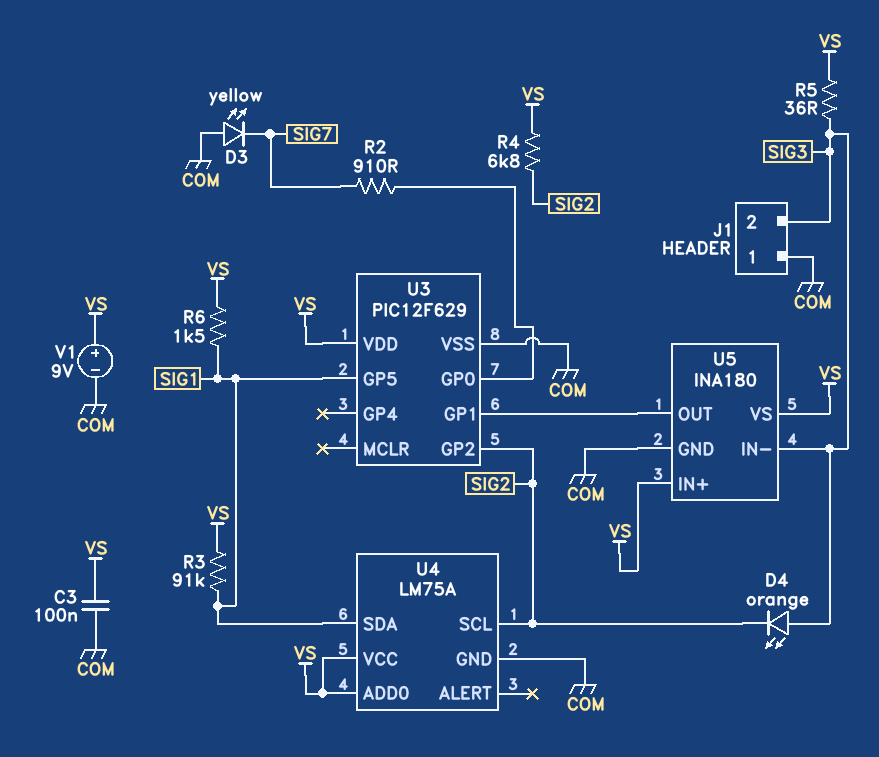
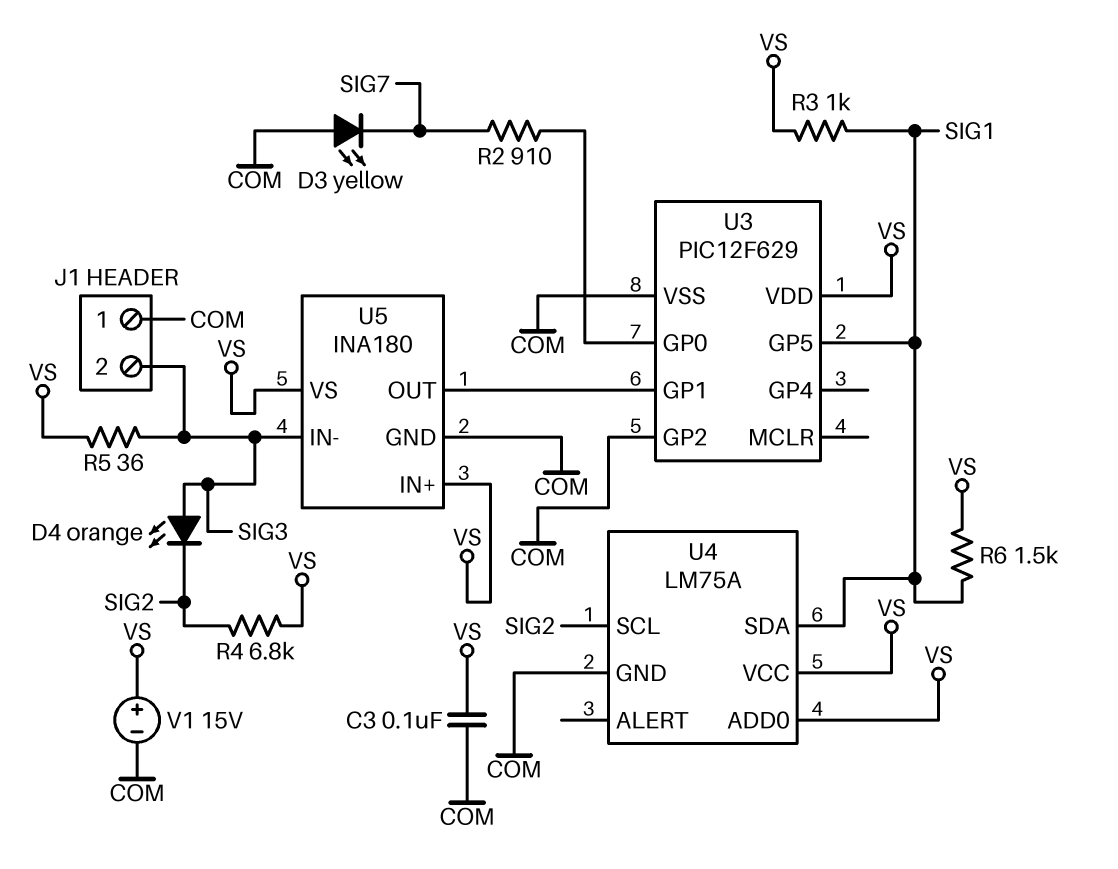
R3: 91k (SIG1, VS) -> 1k (SIG1, VS)
U3 pin GP2: SIG2 -> COM
V1: 9V (plus VS, minus COM) -> 15V (plus VS, minus COM)

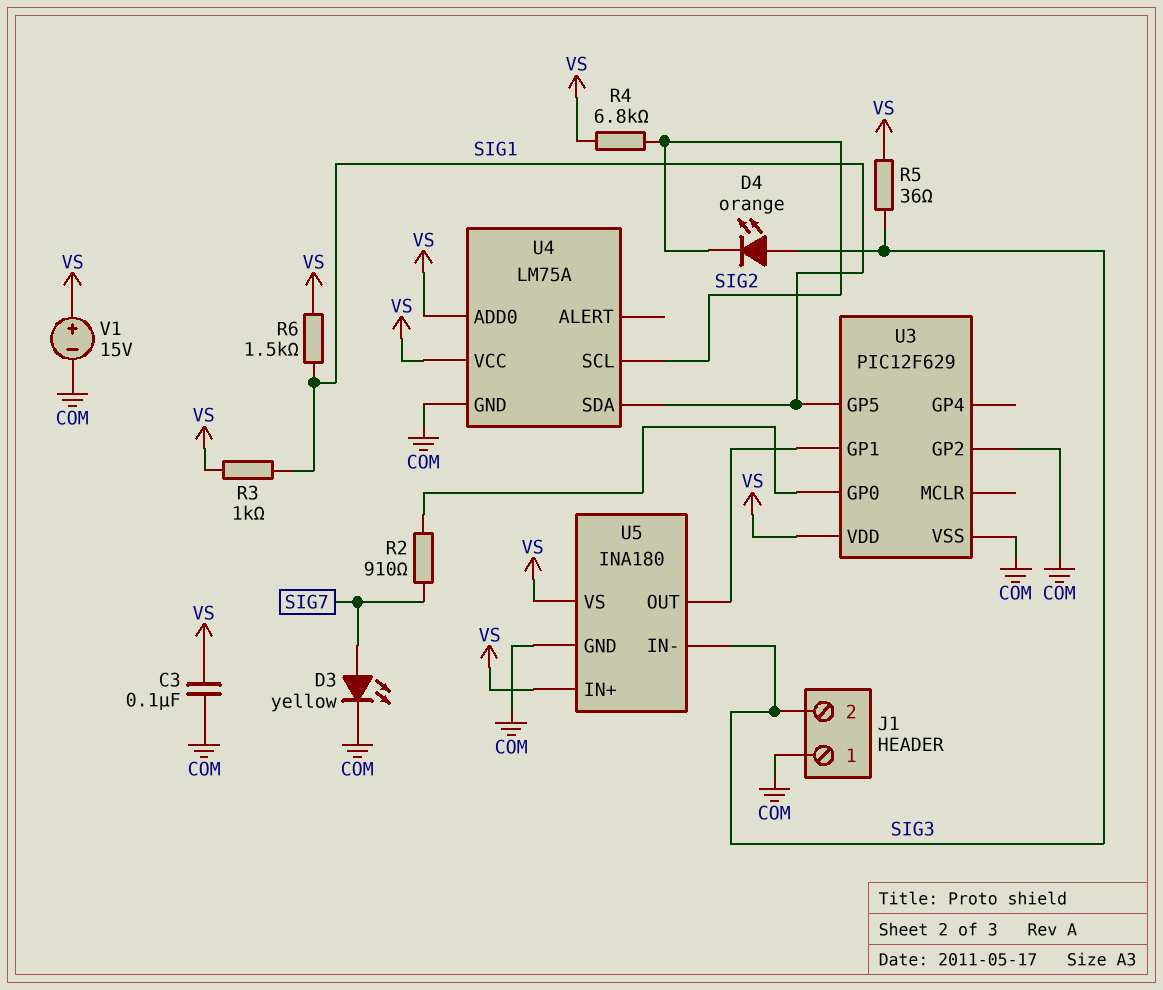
D3: LED yellow (A COM, K SIG7) -> LED yellow (A SIG7, K COM)

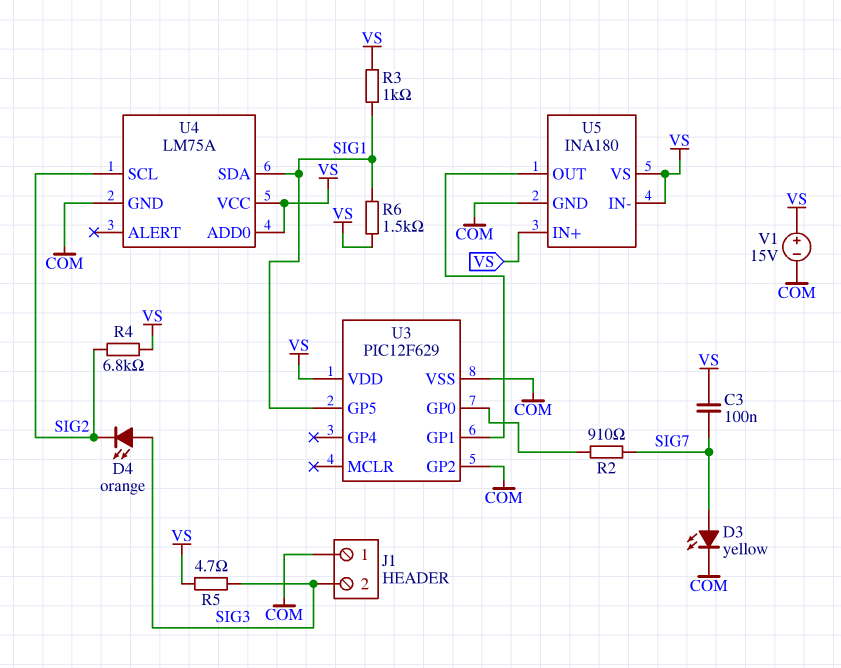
C3: 100nF (COM, VS) -> 100nF (SIG7, VS)
R5: 36 (SIG3, VS) -> 4.7 (SIG3, VS)
U5 pin IN-: SIG3 -> VS

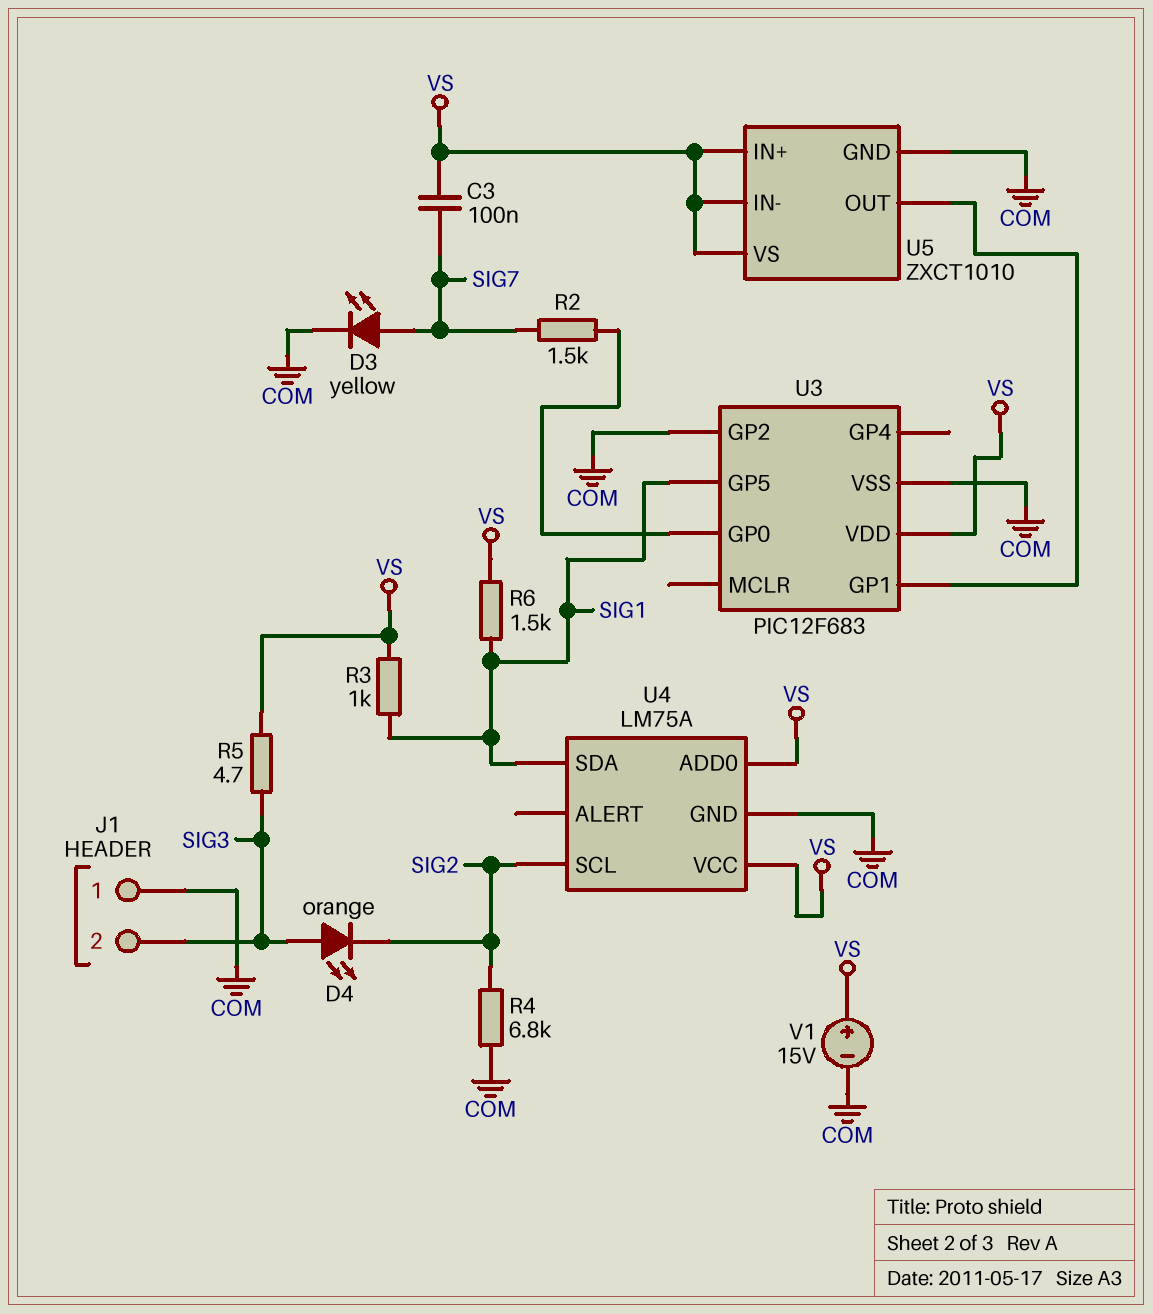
R2: 910 (SIG7, U3/GP0) -> 1.5k (SIG7, U3/GP0)
R4: 6.8k (SIG2, VS) -> 6.8k (COM, SIG2)
U3: PIC12F629 -> PIC12F683
U5: INA180 -> ZXCT1010

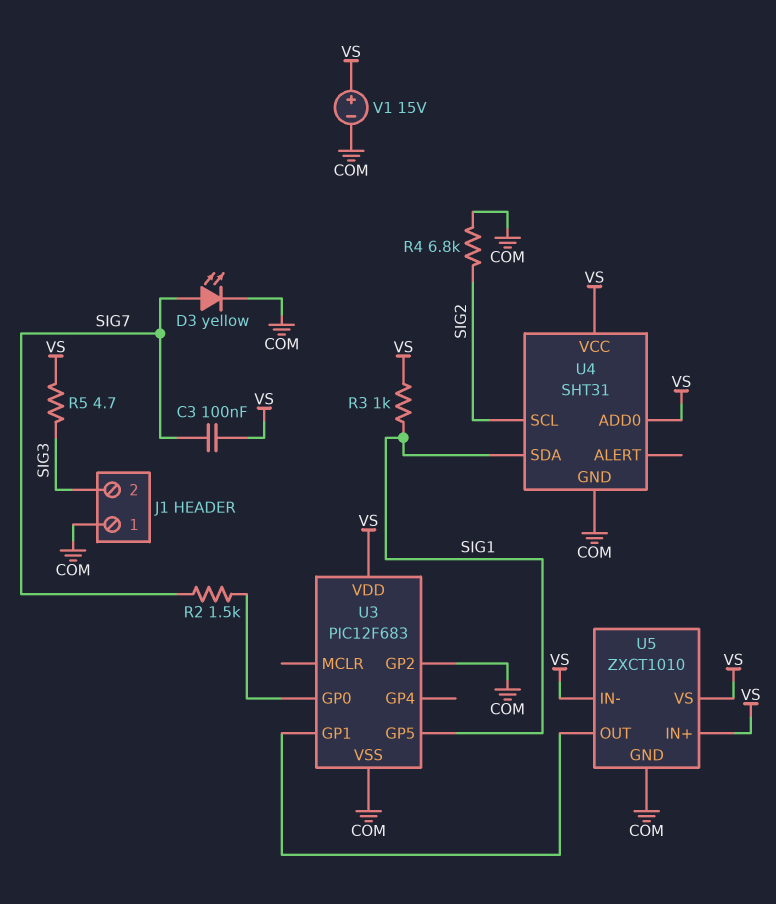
D4: LED orange (A SIG3, K SIG2) -> none
R6: 1.5k (SIG1, VS) -> none
U4: LM75A -> SHT31

